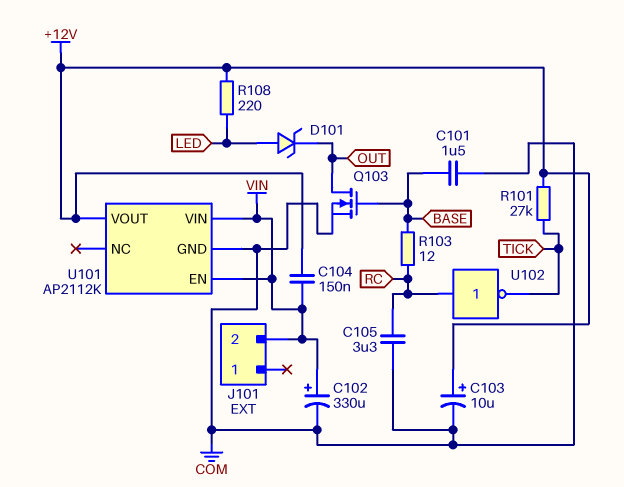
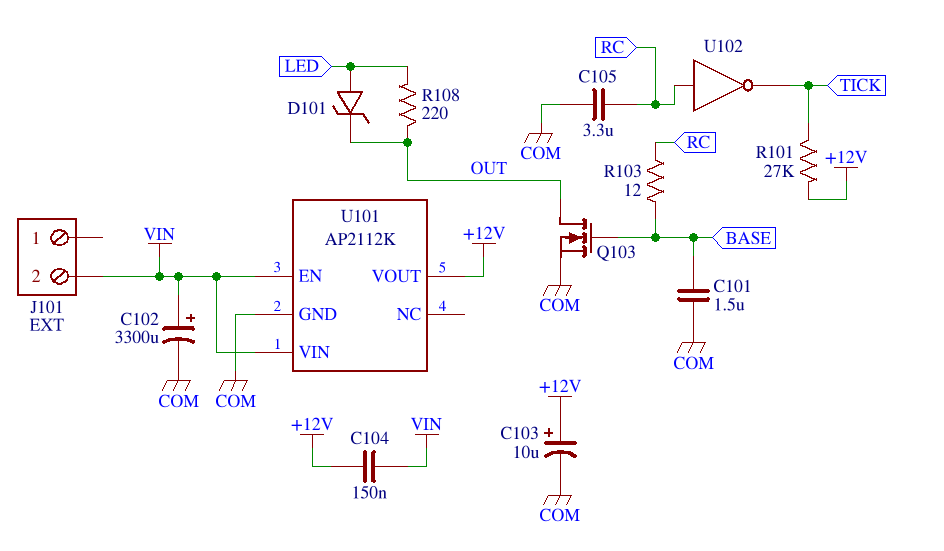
C102: 330uF (plus VIN, minus COM) -> 3300uF (plus VIN, minus COM)
R108: 220 (+12V, LED) -> 220 (LED, OUT)

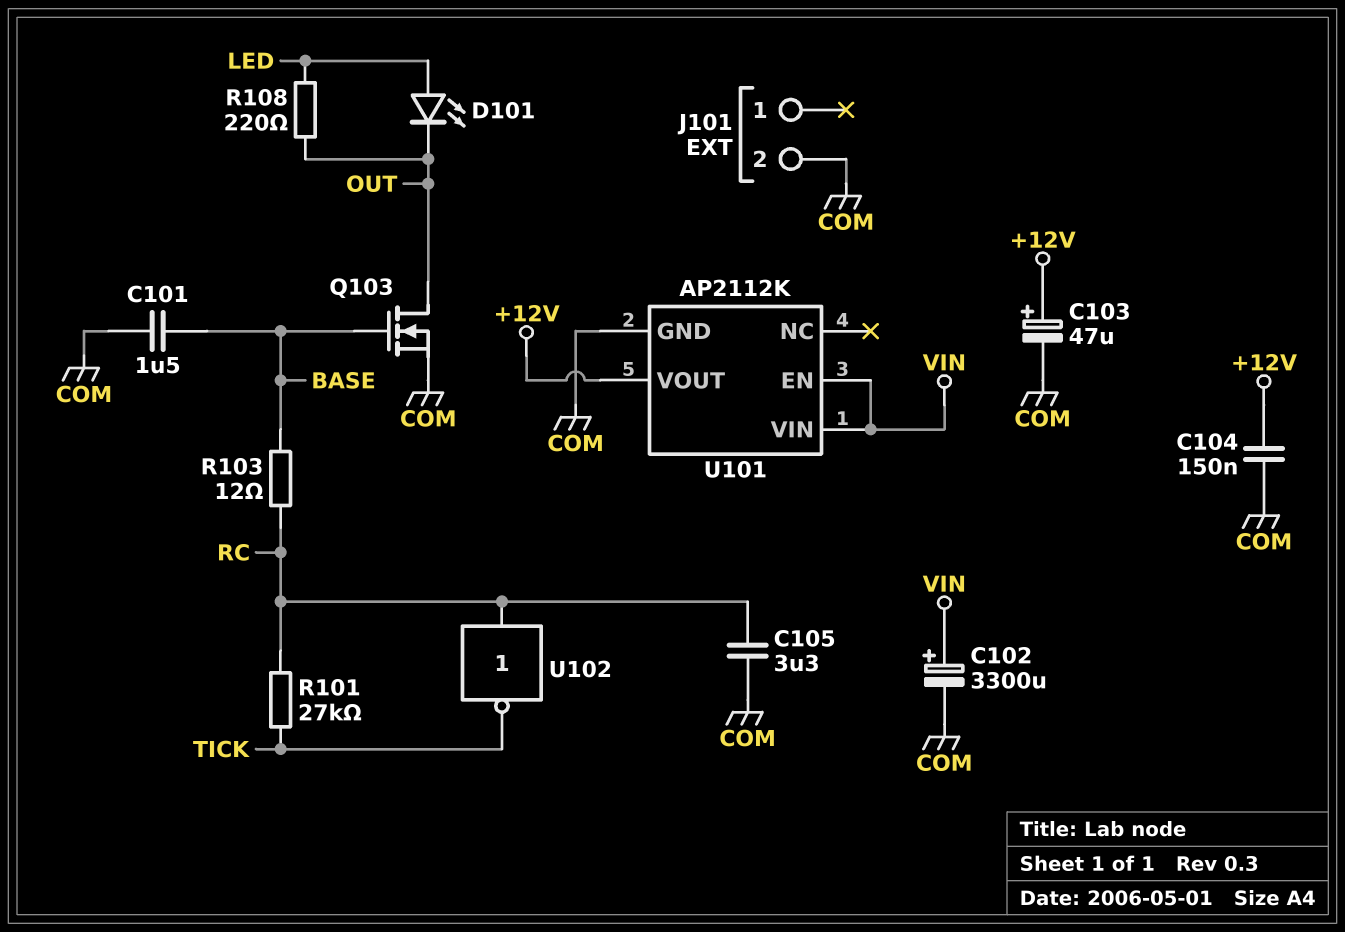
C103: 10uF (plus +12V, minus COM) -> 47uF (plus +12V, minus COM)
C104: 150nF (+12V, VIN) -> 150nF (+12V, COM)
D101: zener (A LED, K OUT) -> LED (A LED, K OUT)
J101 pin 2: VIN -> COM
R101: 27k (+12V, TICK) -> 27k (RC, TICK)

